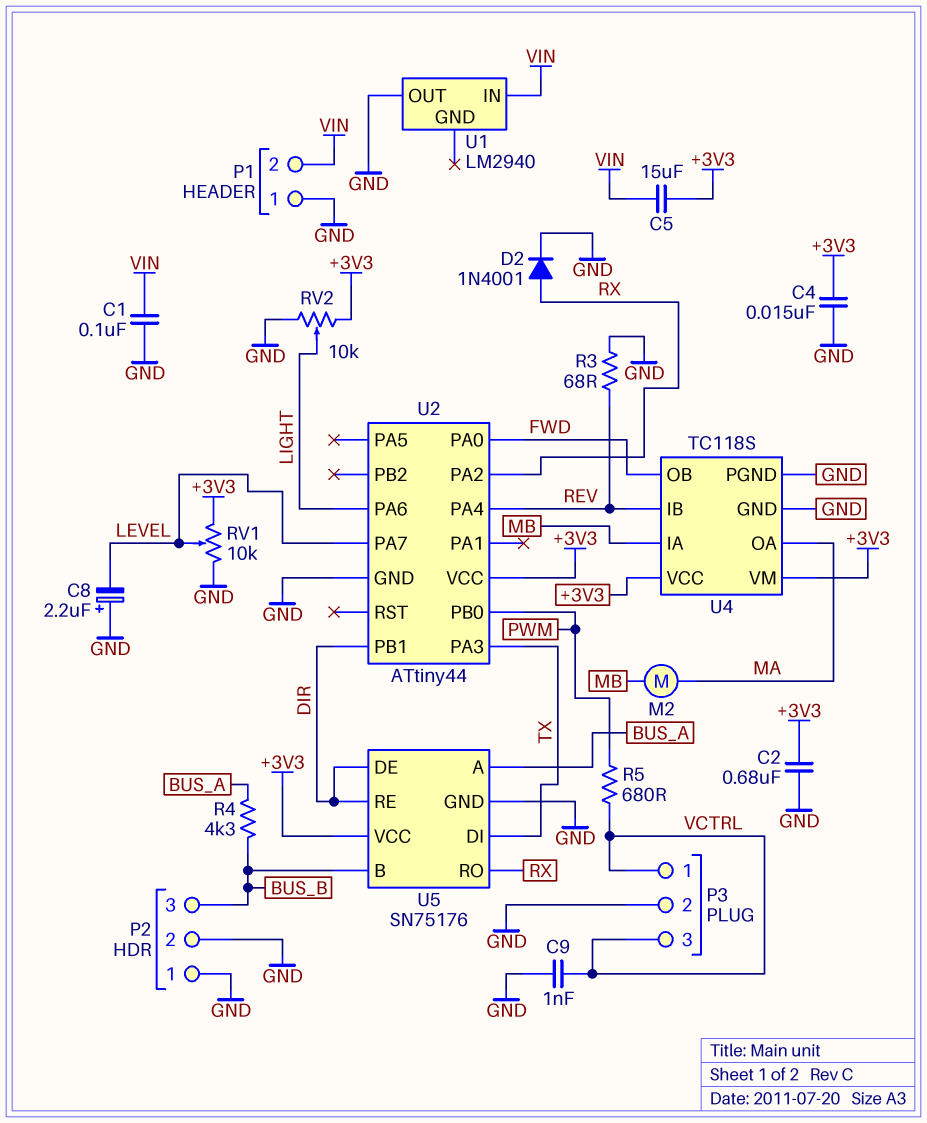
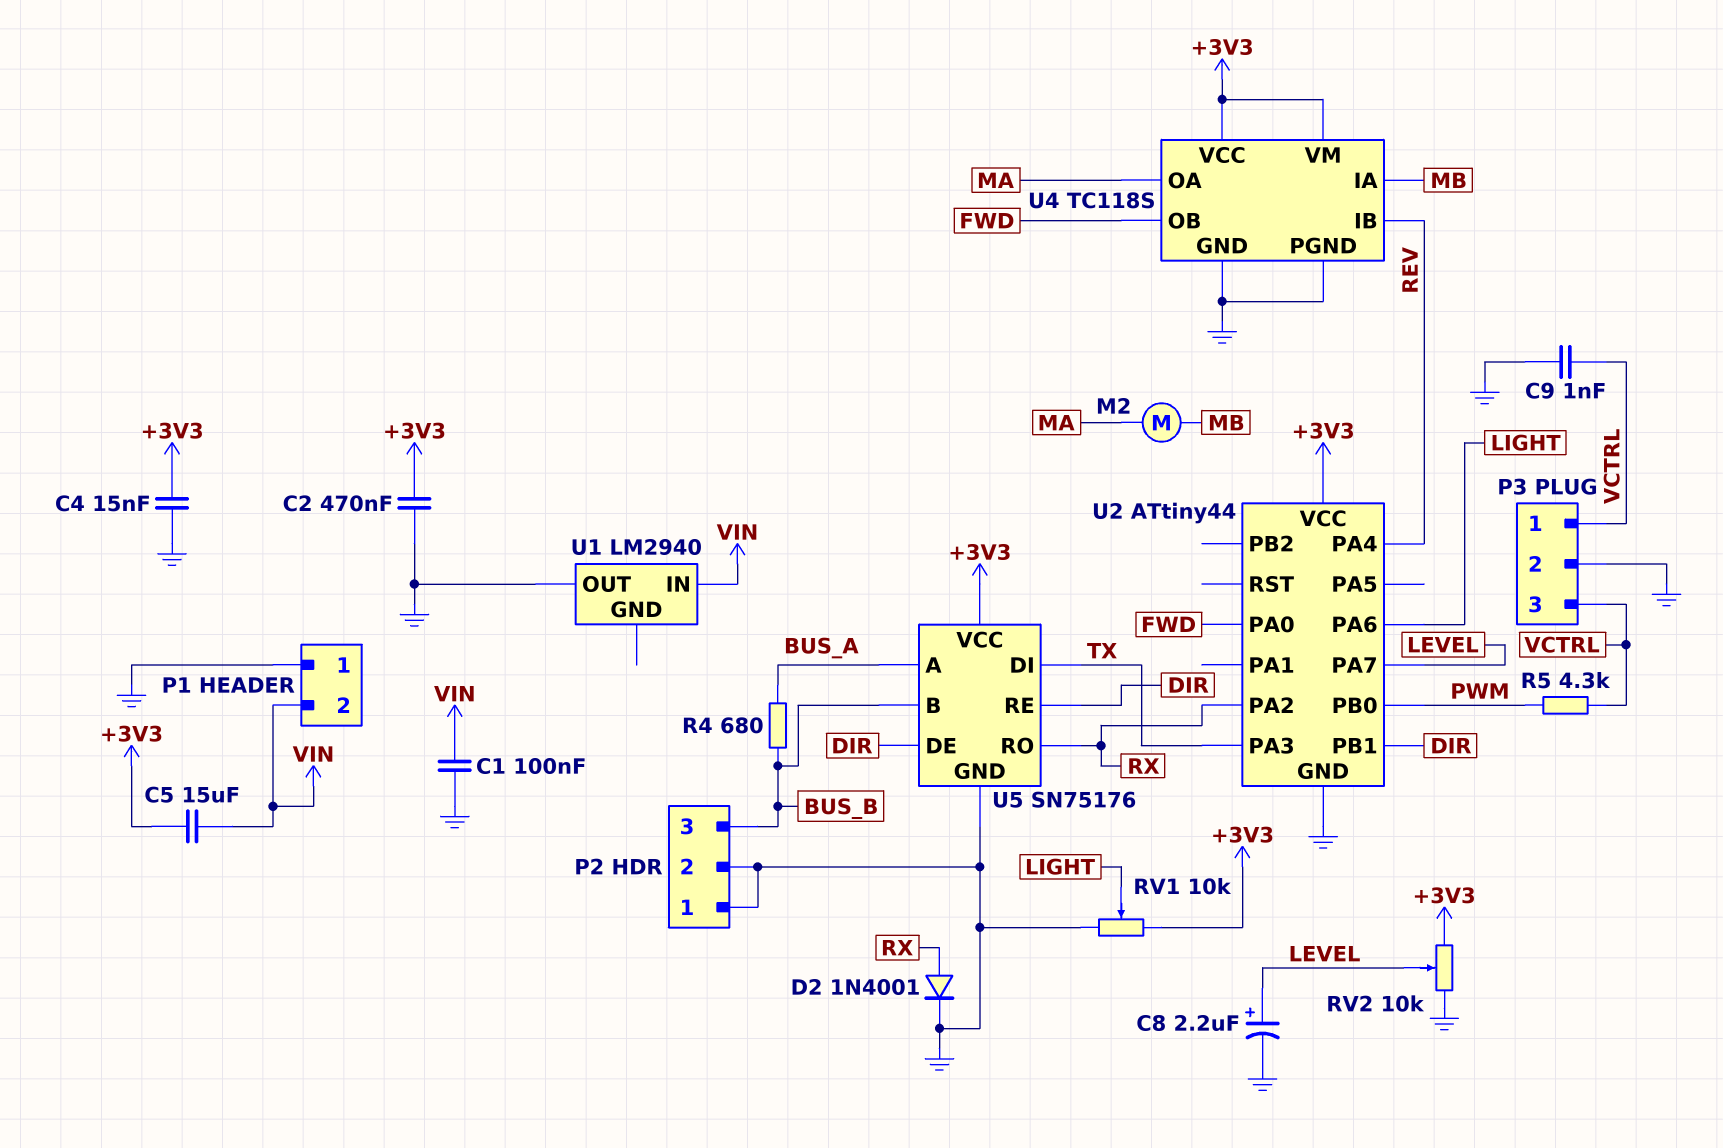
C2: 680nF (+3V3, GND) -> 470nF (+3V3, GND)
C8: 2.2uF (plus GND, minus LEVEL) -> 2.2uF (plus LEVEL, minus GND)
R3: 68 (GND, REV) -> none
R4: 4.3k (BUS_A, BUS_B) -> 680 (BUS_A, BUS_B)
R5: 680 (PWM, VCTRL) -> 4.3k (PWM, VCTRL)
RV1: 10k (+3V3, GND, wiper LEVEL) -> 10k (+3V3, GND, wiper LIGHT)
RV2: 10k (+3V3, GND, wiper LIGHT) -> 10k (+3V3, GND, wiper LEVEL)

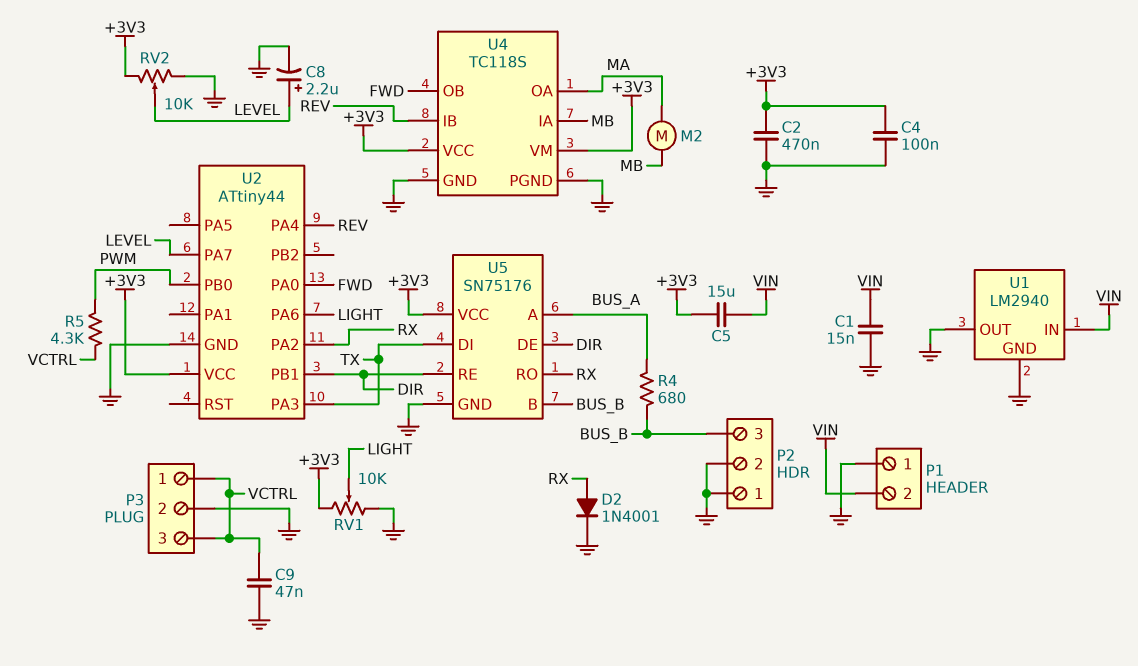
C1: 100nF (GND, VIN) -> 15nF (GND, VIN)
C4: 15nF (+3V3, GND) -> 100nF (+3V3, GND)
C9: 1nF (GND, VCTRL) -> 47nF (GND, VCTRL)
U1 pin GND: none -> GND

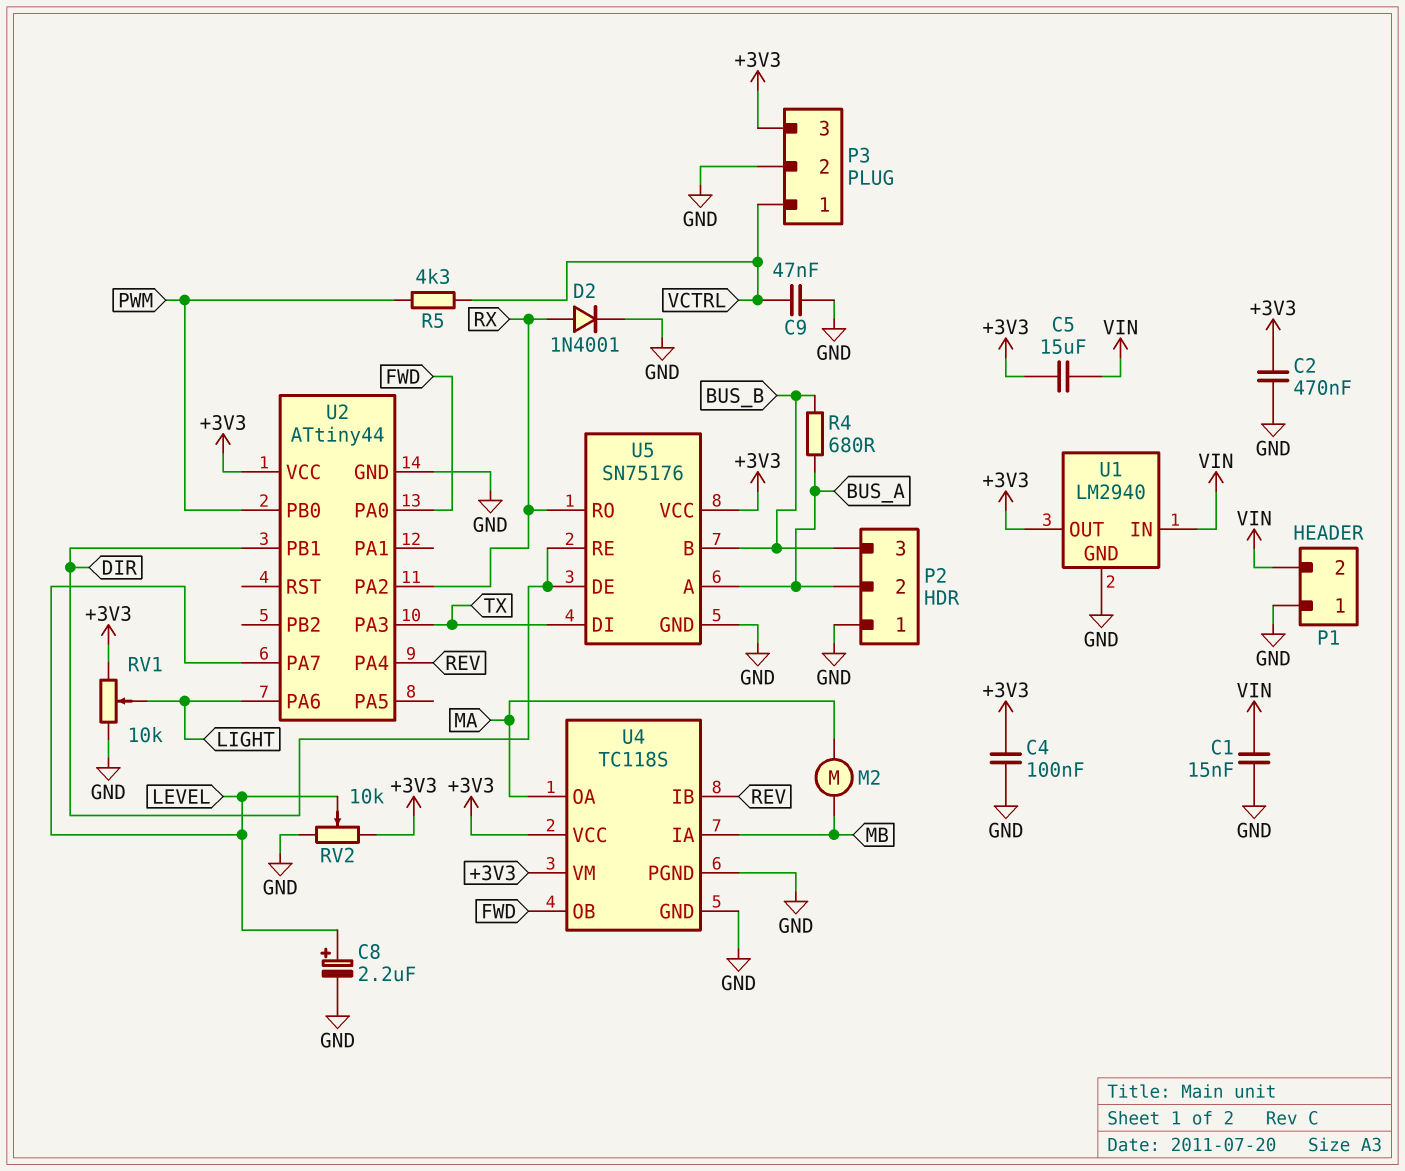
P2 pin 2: GND -> BUS_A
P3 pin 3: VCTRL -> +3V3
U1 pin OUT: GND -> +3V3

